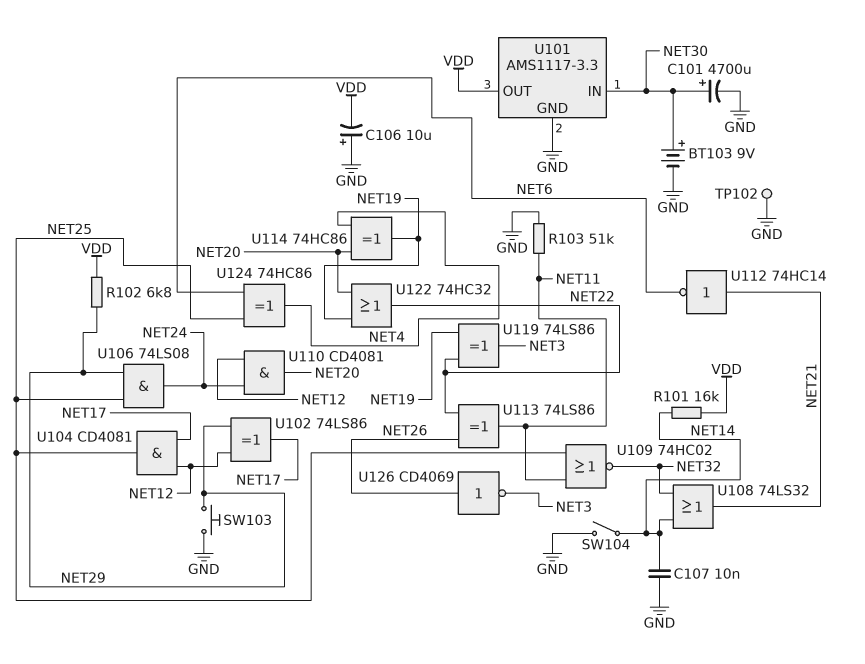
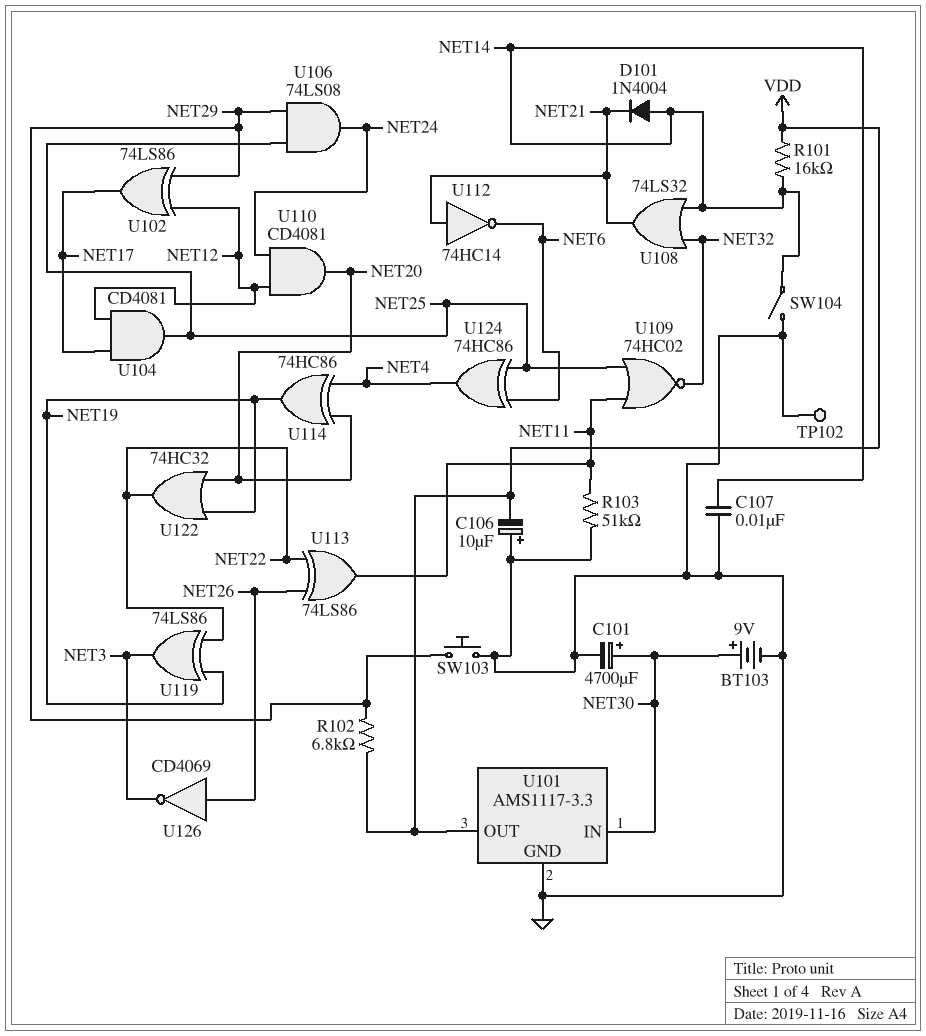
D101: none -> diode 1N4004 (A NET14, K NET21)

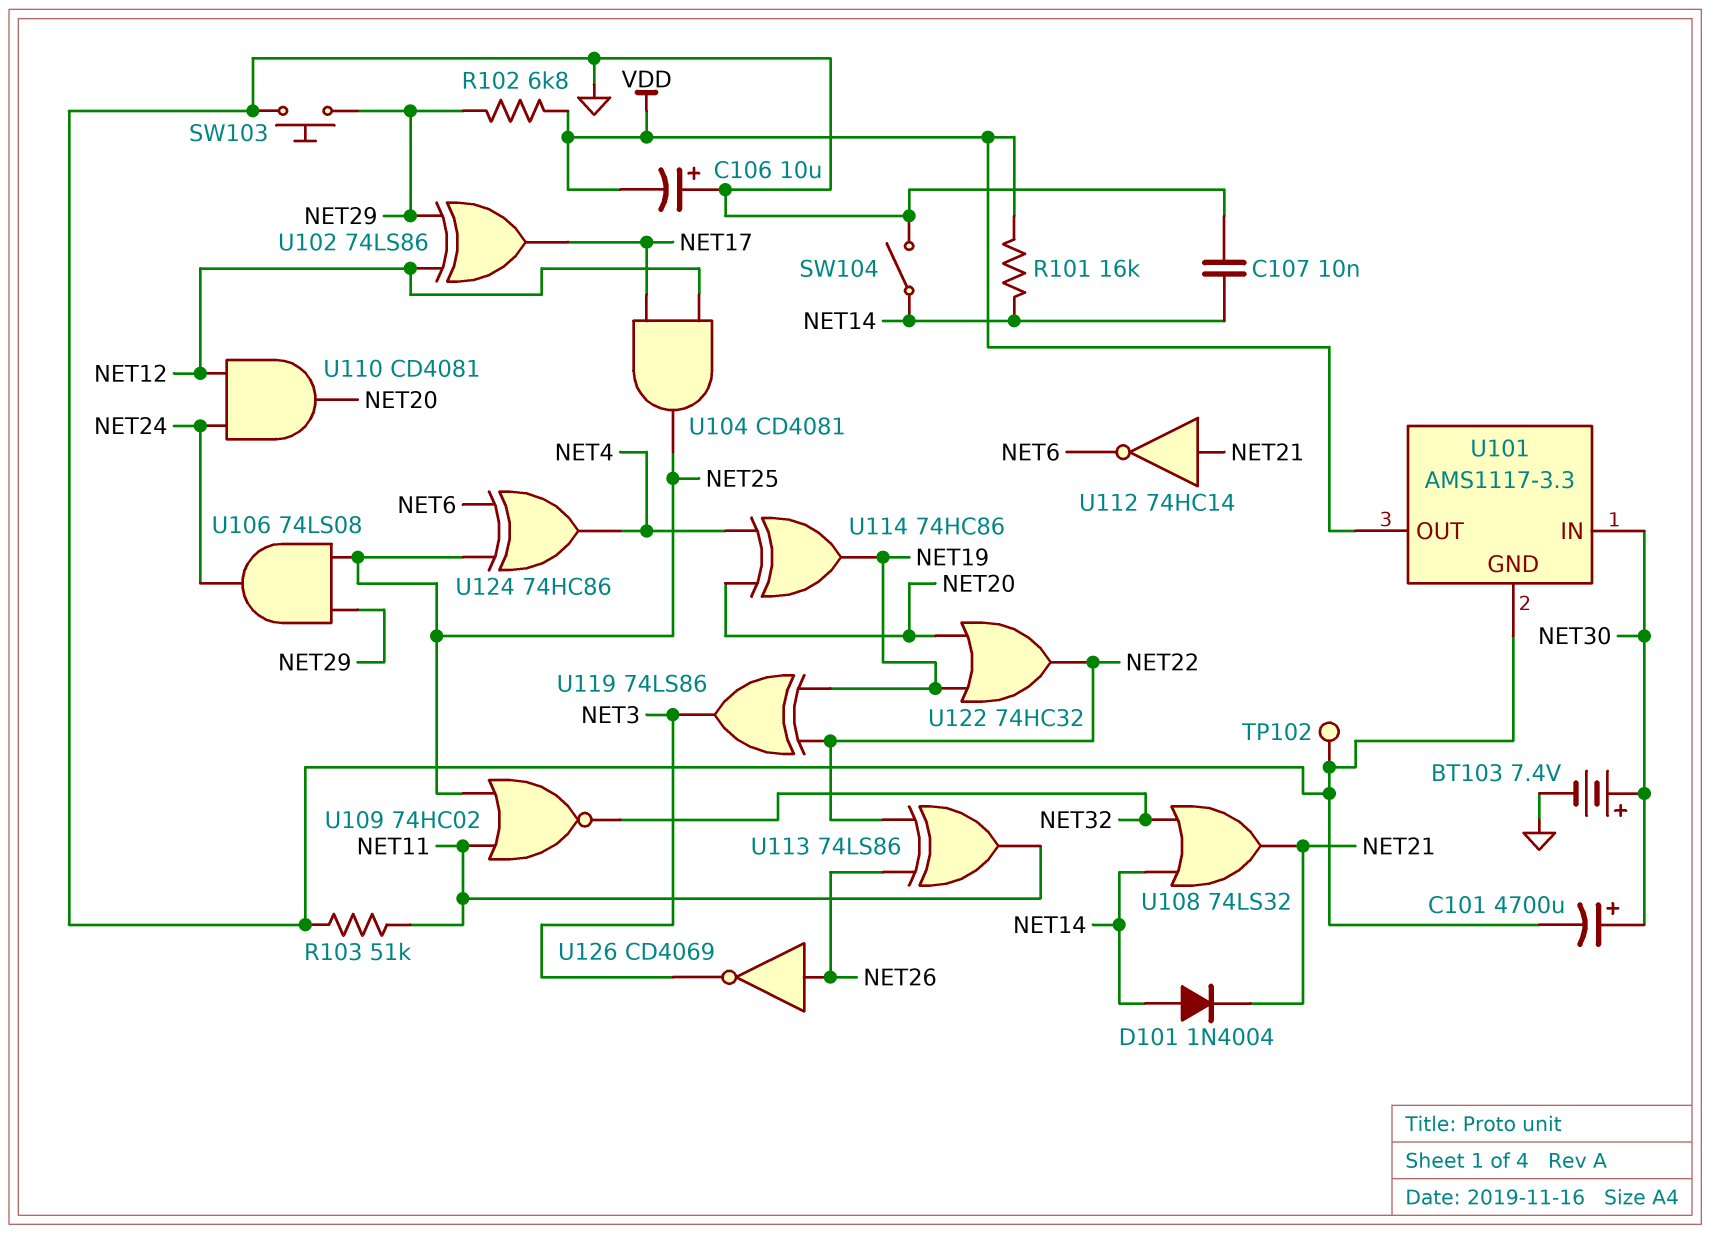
BT103: 9V (plus NET30, minus GND) -> 7.4V (plus NET30, minus GND)

